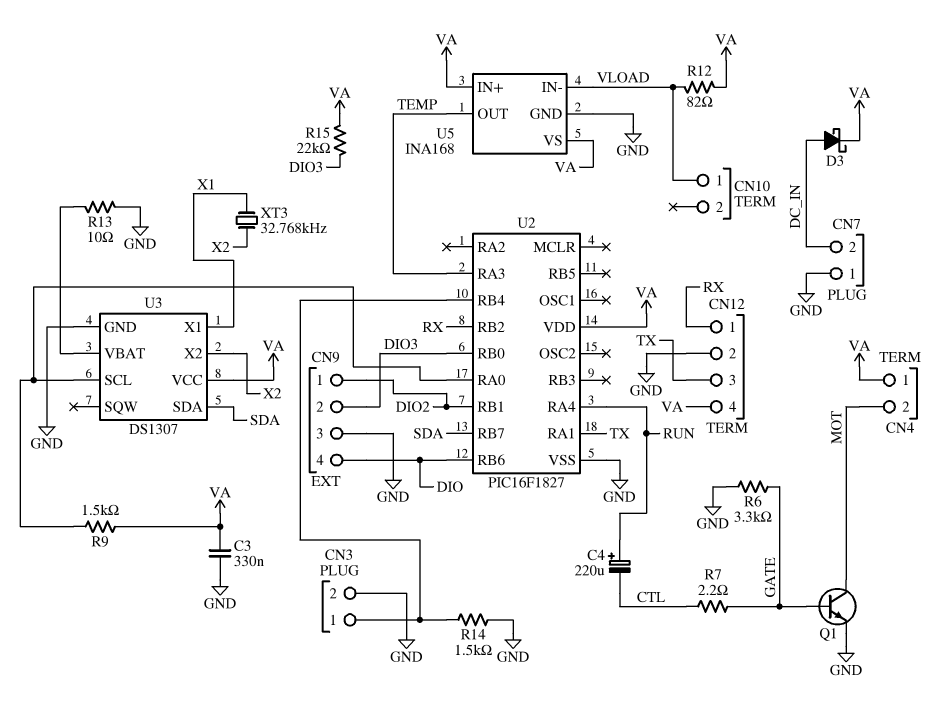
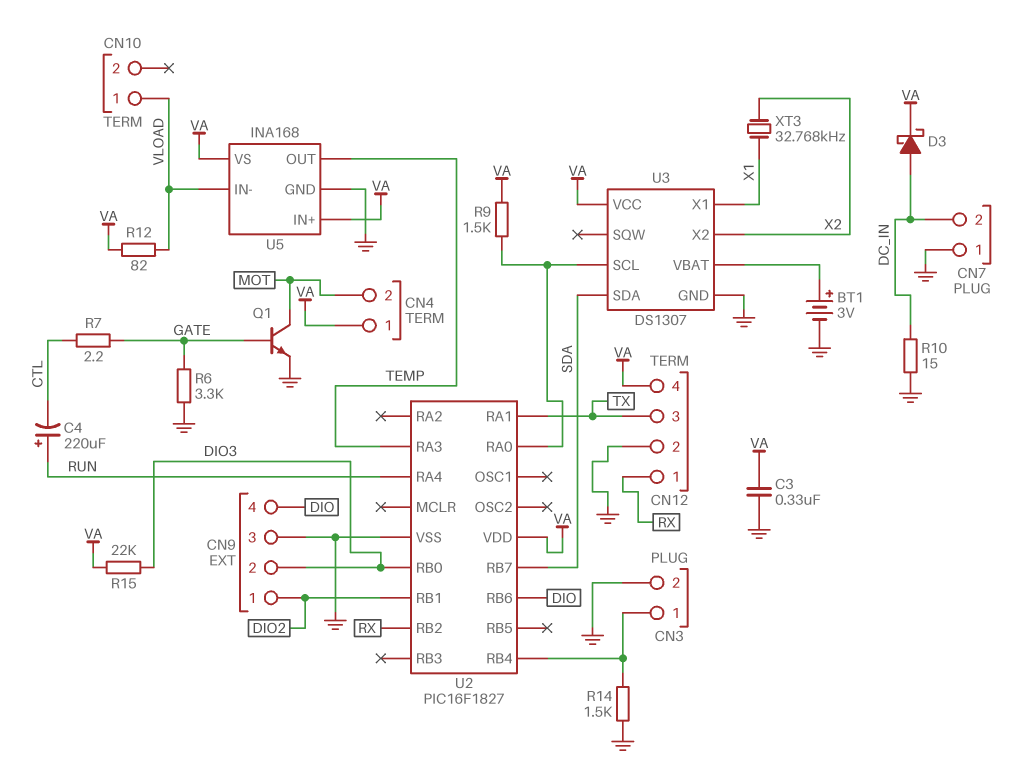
BT1: none -> 3V (plus U3/VBAT, minus GND)
R10: none -> 15 (DC_IN, GND)
R13: 10 (GND, U3/VBAT) -> none

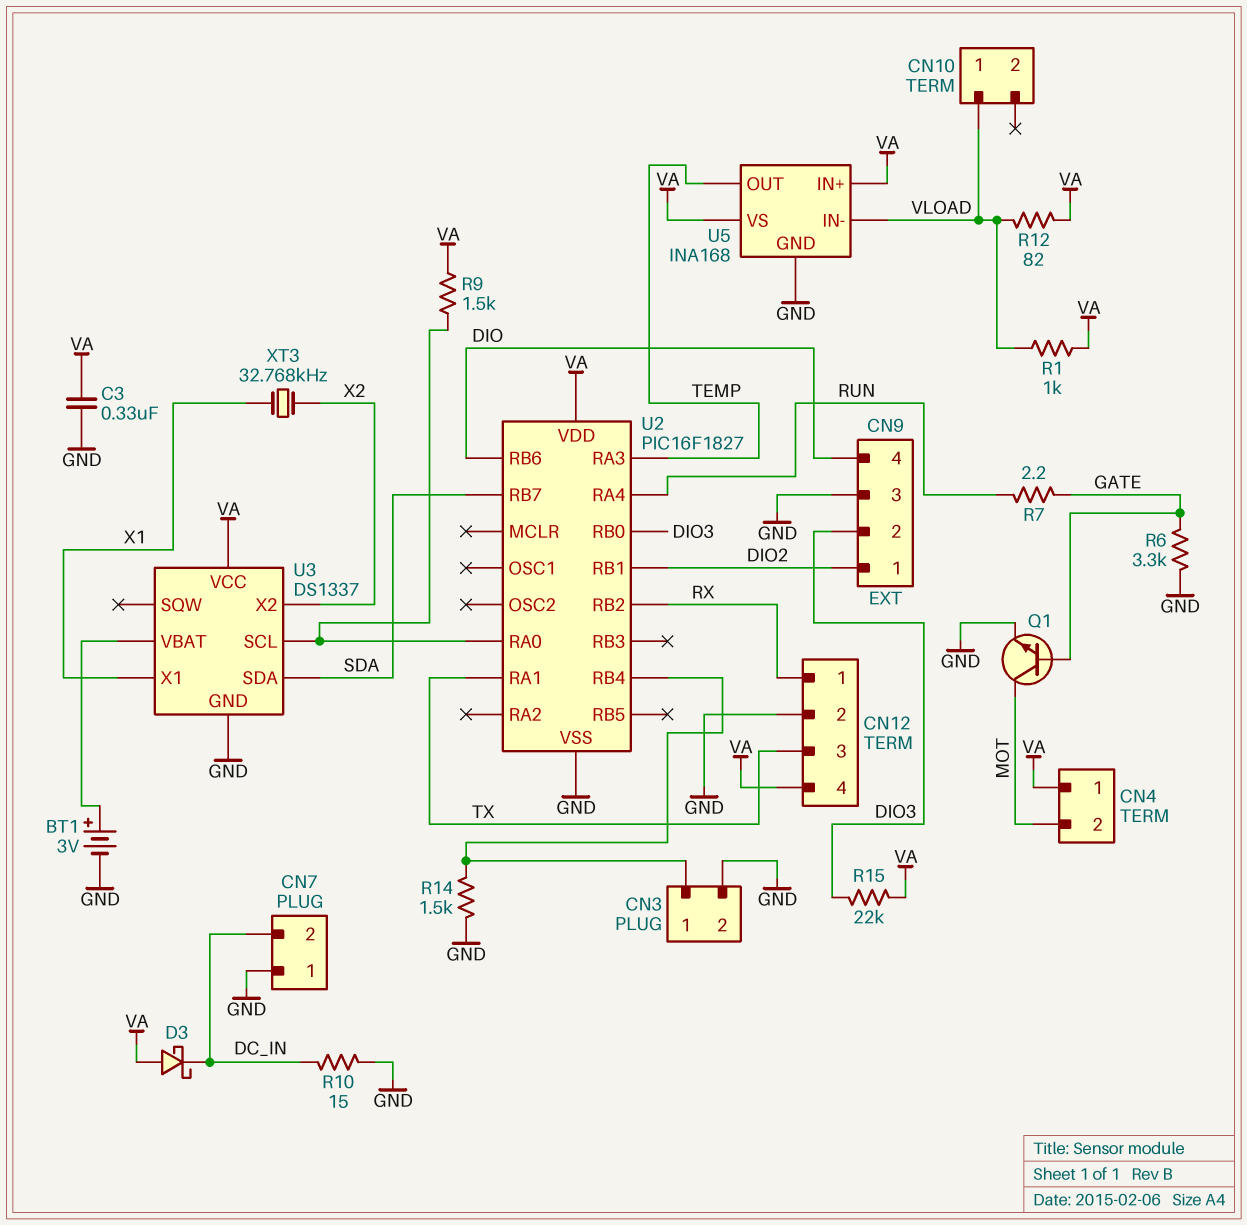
C4: 220uF (plus RUN, minus CTL) -> none
D3: schottky (A DC_IN, K VA) -> schottky (A VA, K DC_IN)
R1: none -> 1k (VA, VLOAD)
R7: 2.2 (CTL, GATE) -> 2.2 (GATE, RUN)
U3: DS1307 -> DS1337

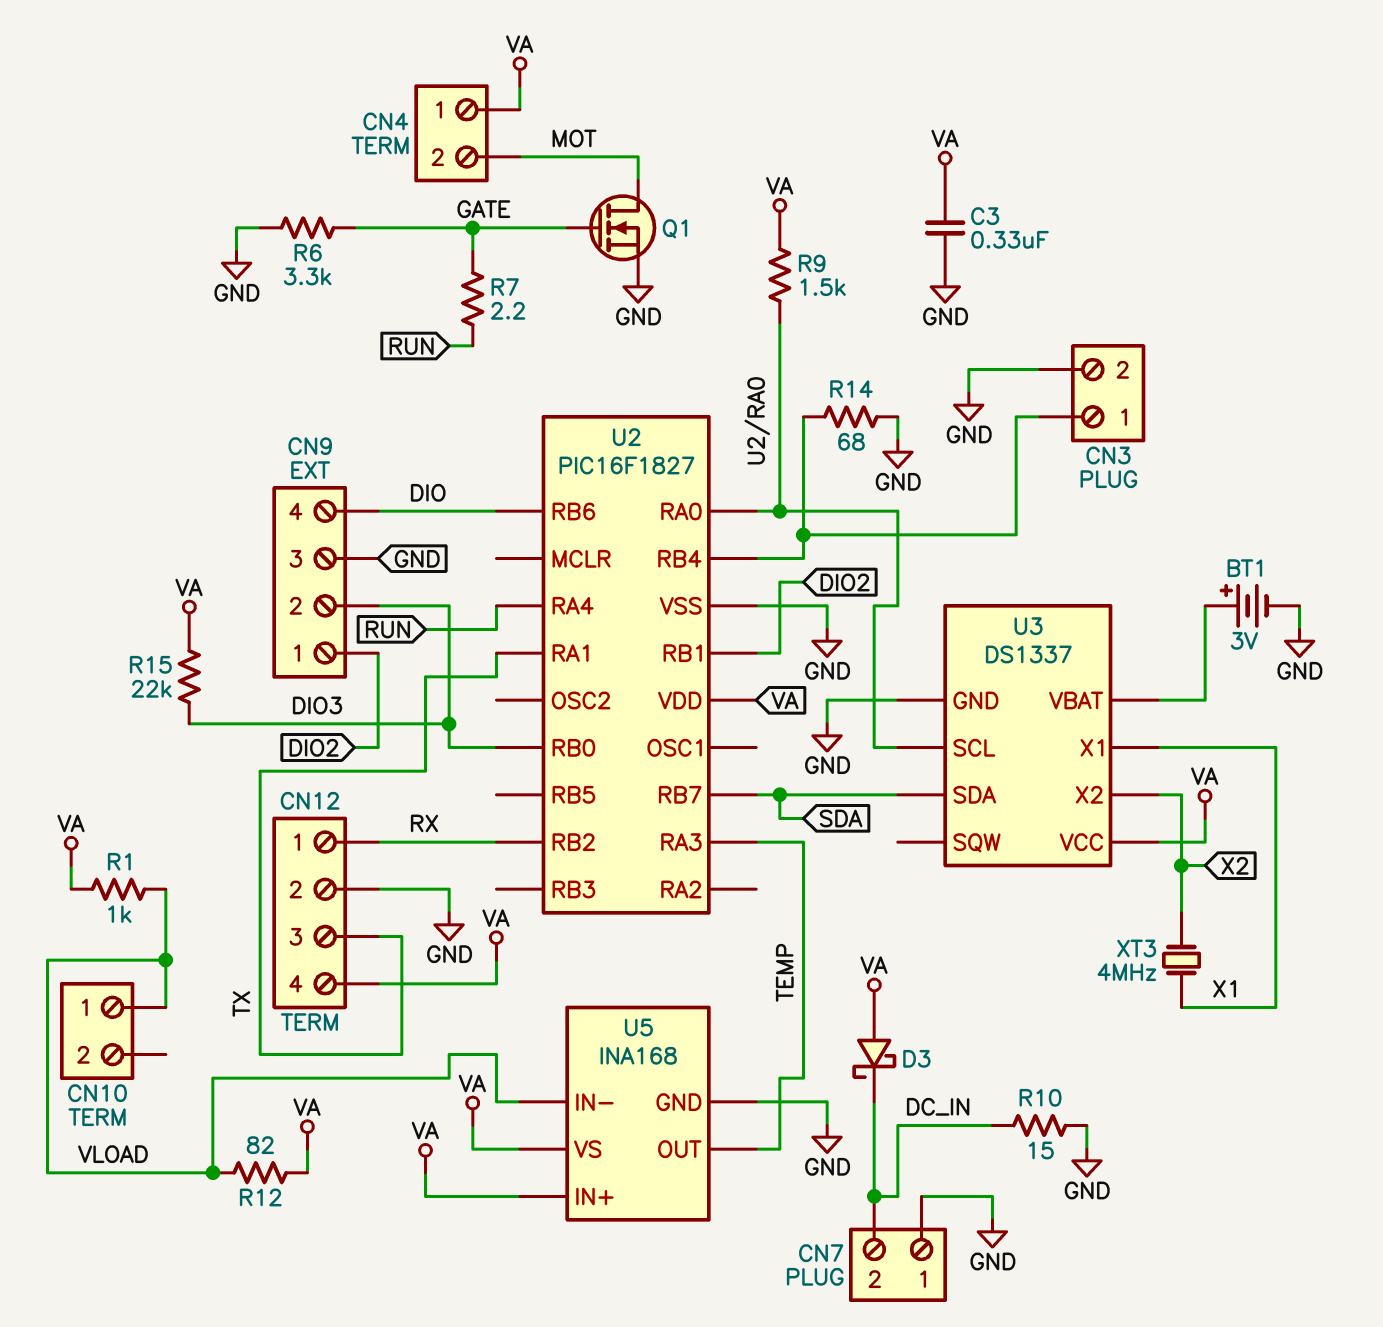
Q1: NPN (B GATE, C MOT, E GND) -> NMOS (G GATE, D MOT, S GND)
R14: 1.5k (CN3/1, GND) -> 68 (CN3/1, GND)
XT3: 32.768kHz (X1, X2) -> 4MHz (X1, X2)

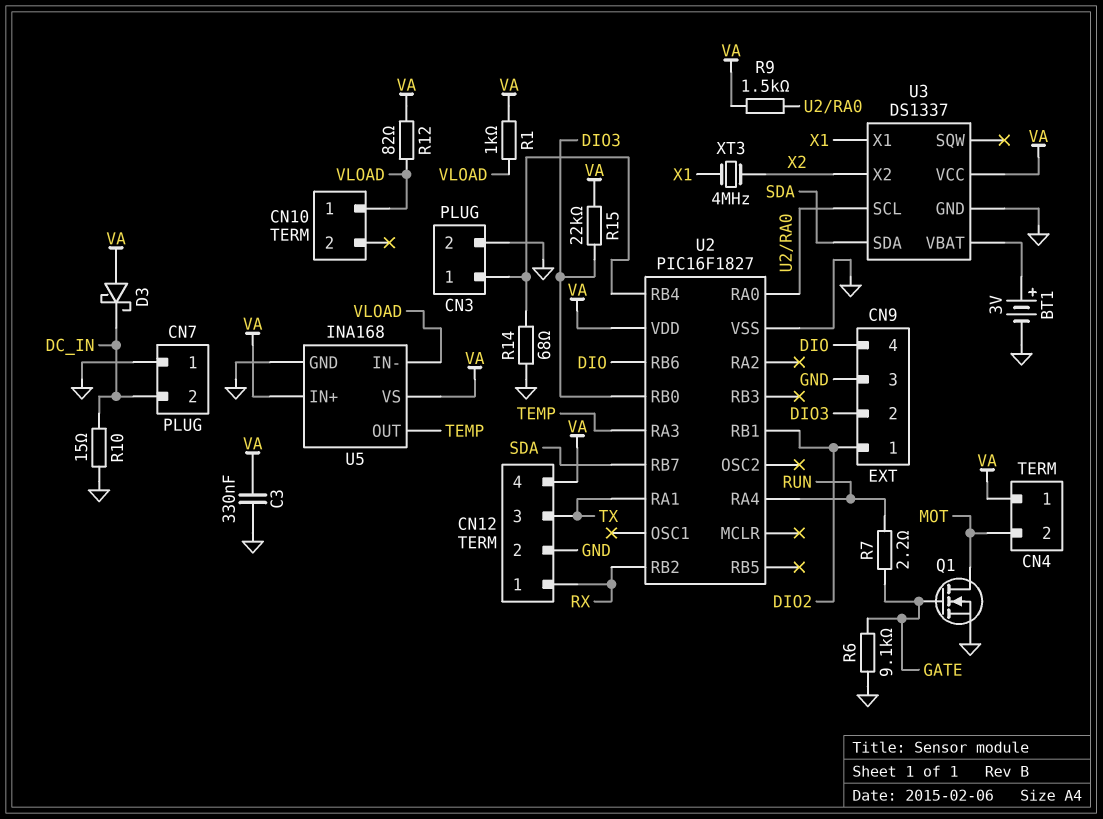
R6: 3.3k (GATE, GND) -> 9.1k (GATE, GND)

